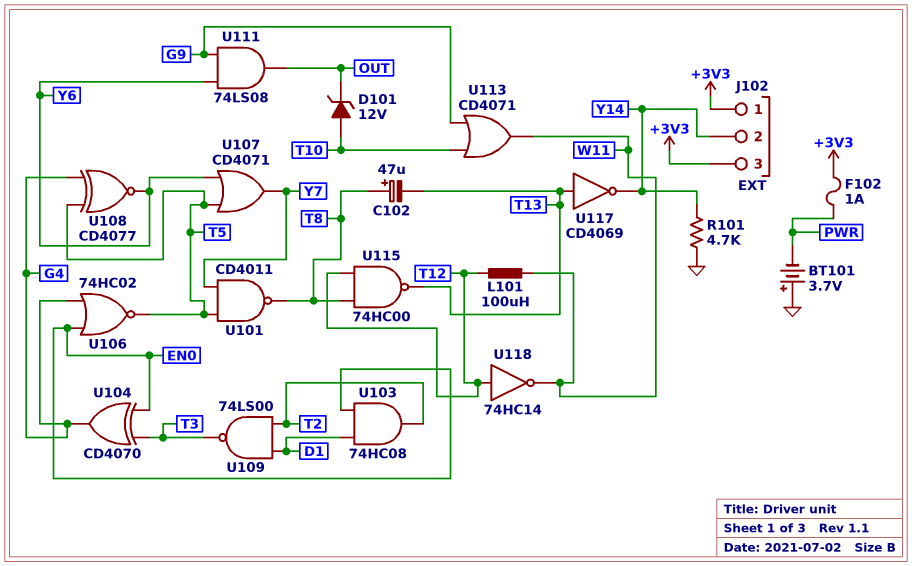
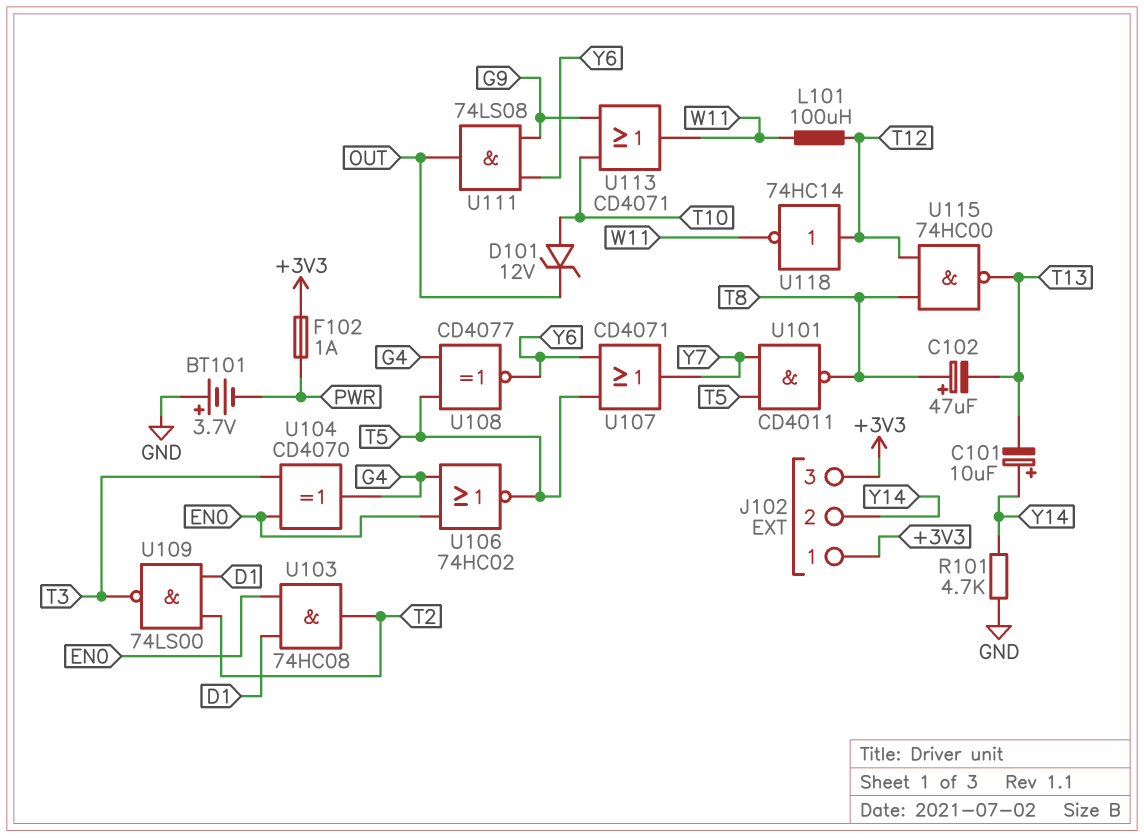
C101: none -> 10uF (plus Y14, minus T13)
U117: NOT CD4069 (in T13, out Y14) -> none

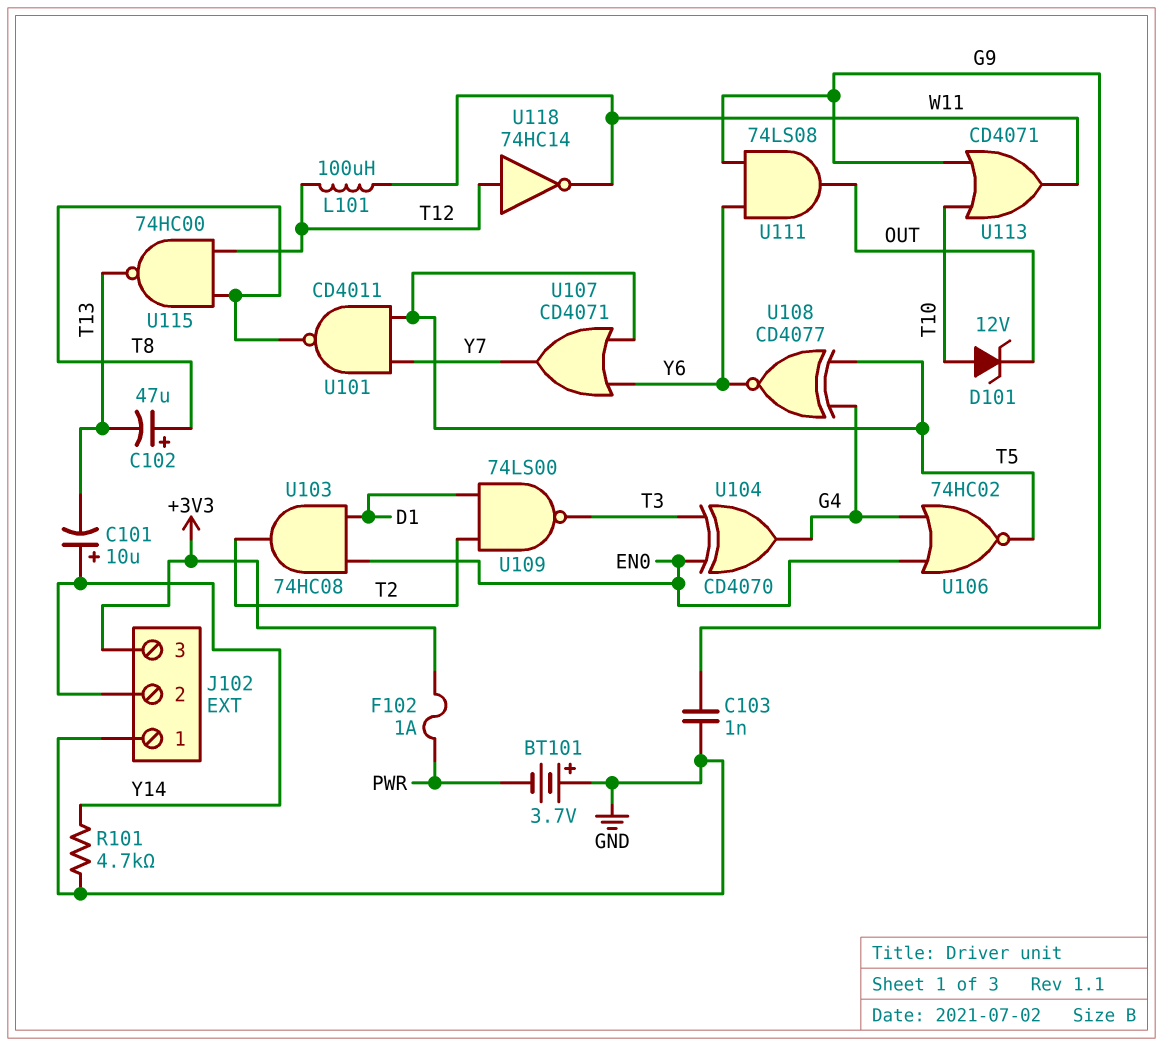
C103: none -> 1nF (G9, GND)
J102 pin 1: +3V3 -> GND

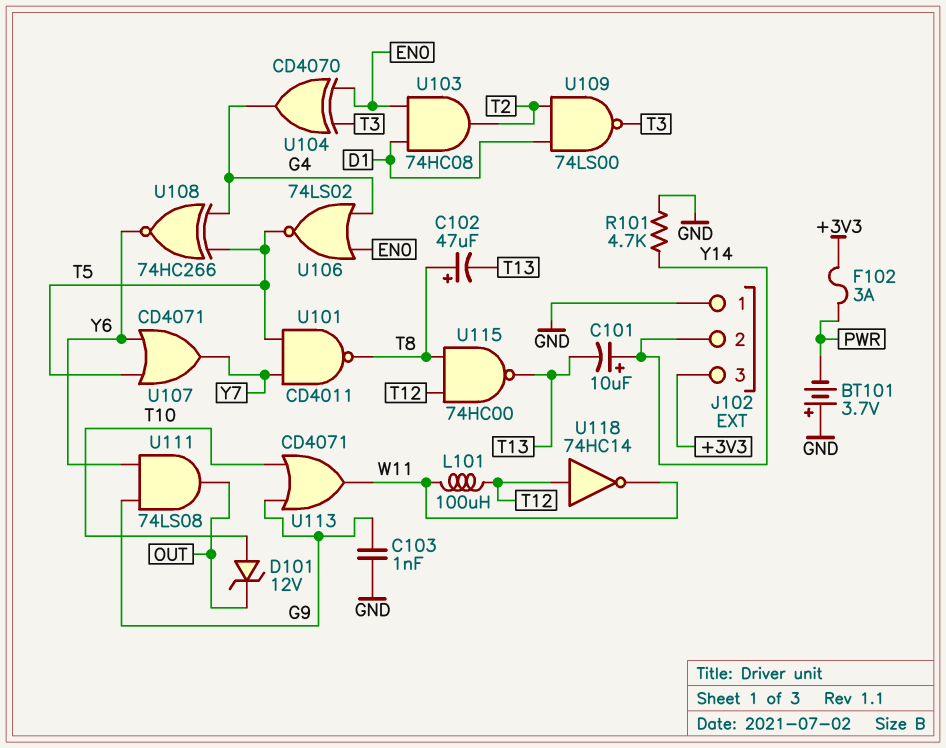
F102: 1A (+3V3, PWR) -> 3A (+3V3, PWR)
U106: NOR 74HC02 (in EN0, in G4, out T5) -> NOR 74LS02 (in EN0, in G4, out T5)
U108: XNOR CD4077 (in G4, in T5, out Y6) -> XNOR 74HC266 (in G4, in T5, out Y6)

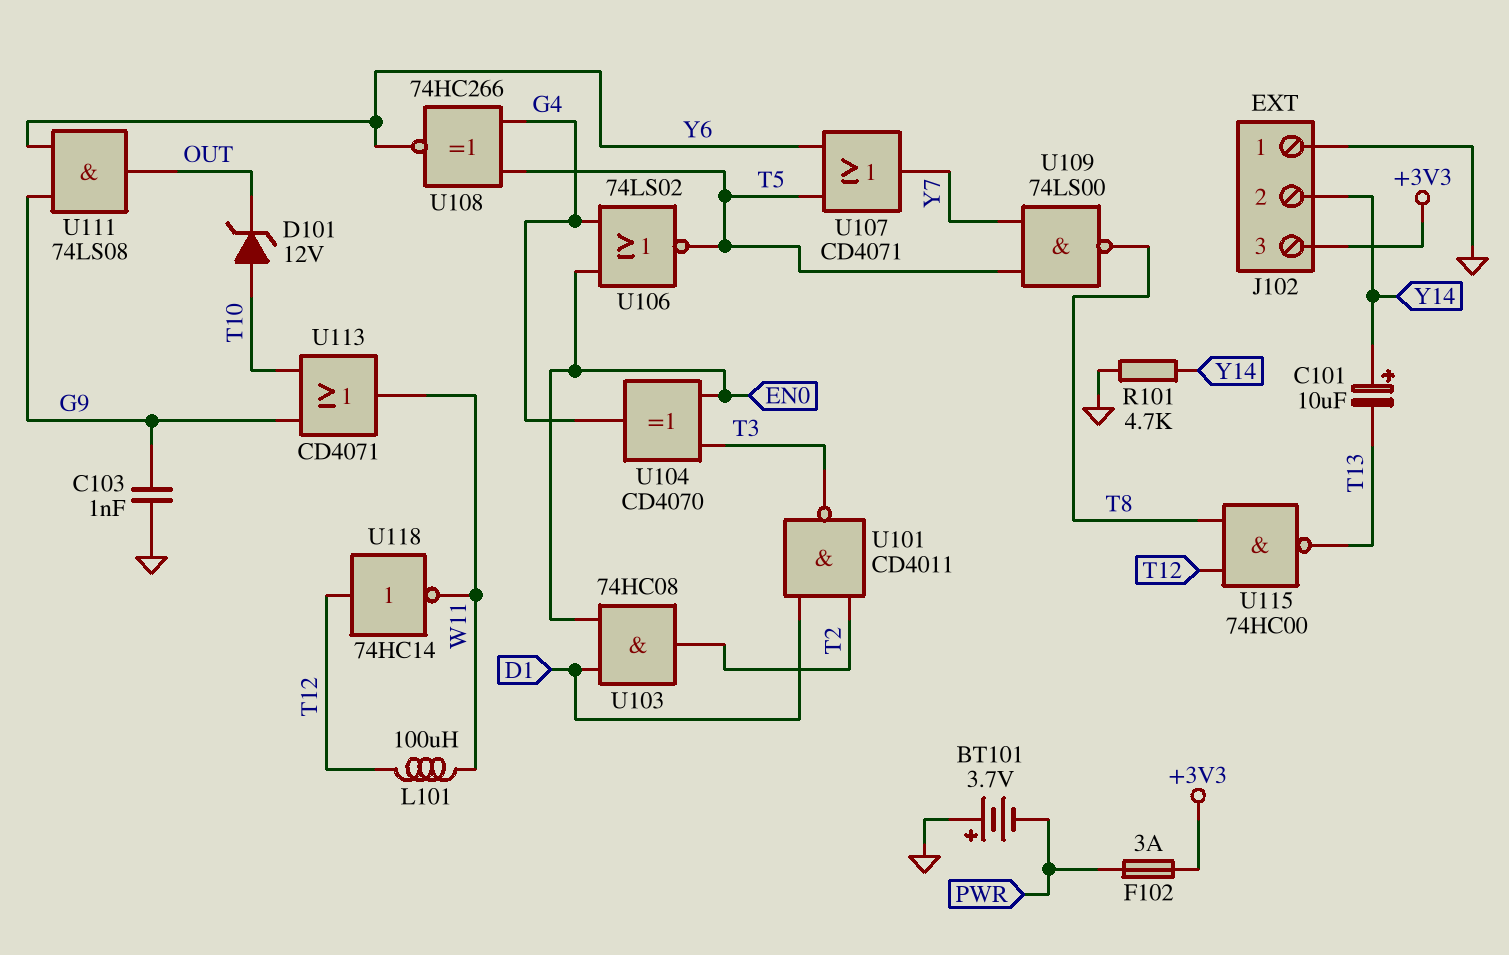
C102: 47uF (plus T8, minus T13) -> none
U101: NAND CD4011 (in T5, in Y7, out T8) -> NAND CD4011 (in D1, in T2, out T3)
U109: NAND 74LS00 (in D1, in T2, out T3) -> NAND 74LS00 (in T5, in Y7, out T8)

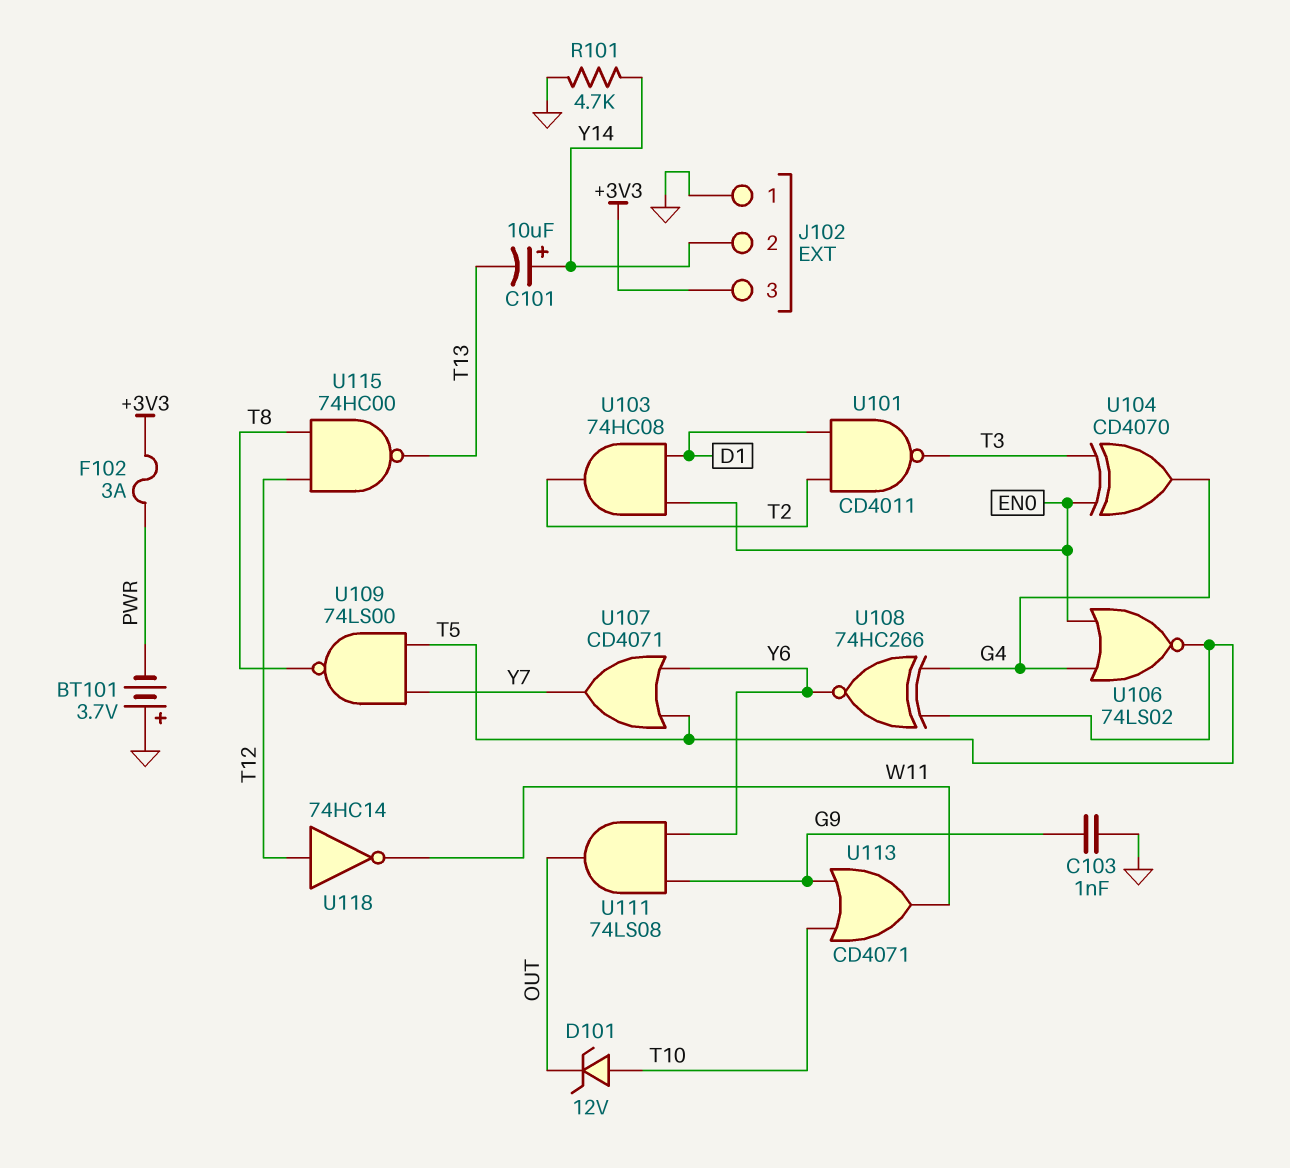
L101: 100uH (T12, W11) -> none

